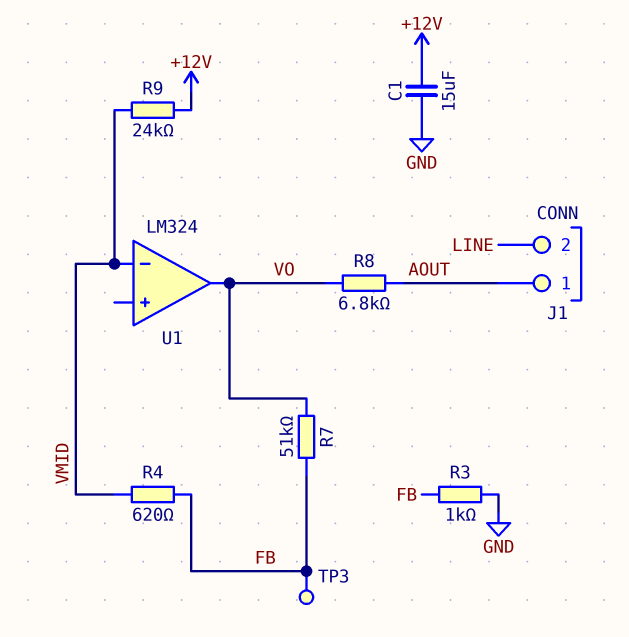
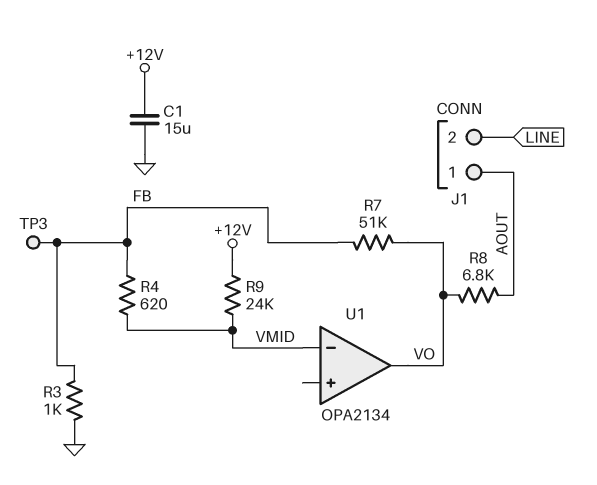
U1: LM324 -> OPA2134

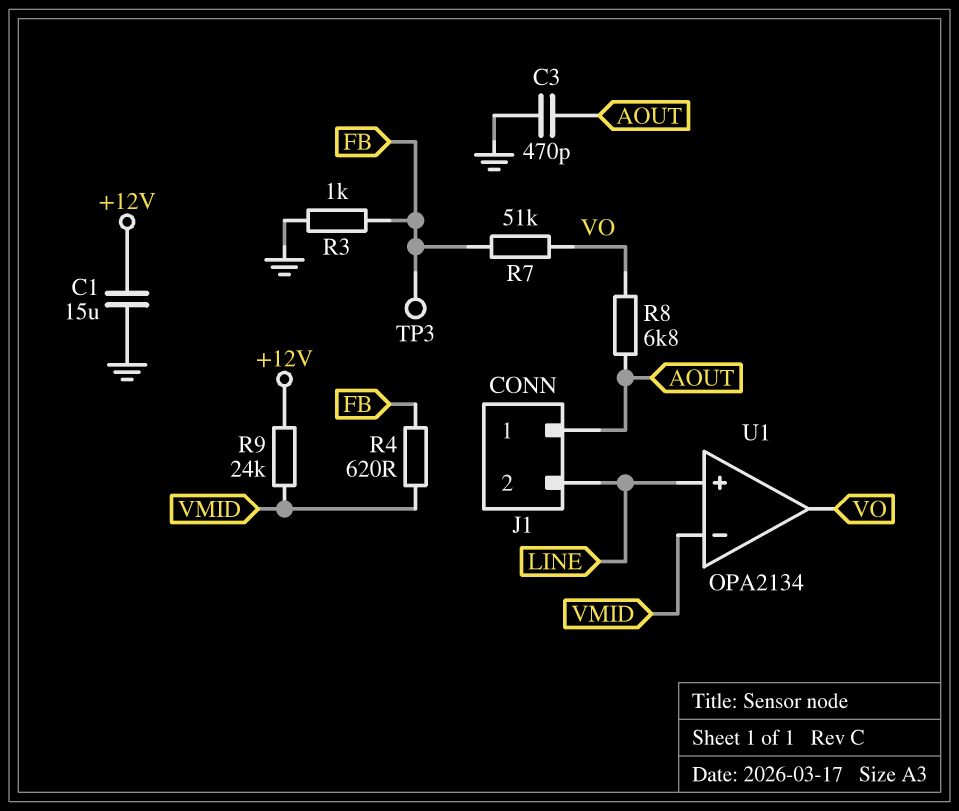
C3: none -> 470pF (AOUT, GND)
U1 pin in+: none -> LINE

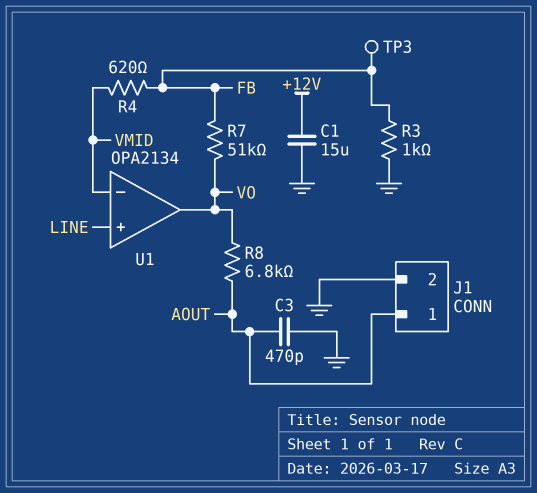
J1 pin 2: LINE -> GND
R9: 24k (+12V, VMID) -> none

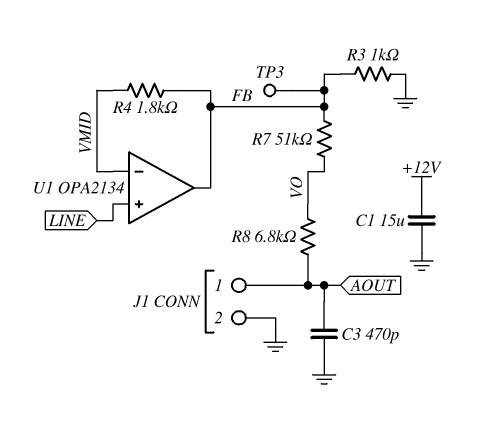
R4: 620 (FB, VMID) -> 1.8k (FB, VMID)
U1 pin out: VO -> FB

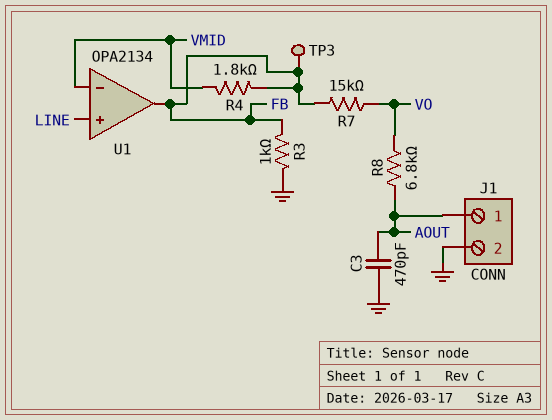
C1: 15uF (+12V, GND) -> none
R7: 51k (FB, VO) -> 15k (FB, VO)

